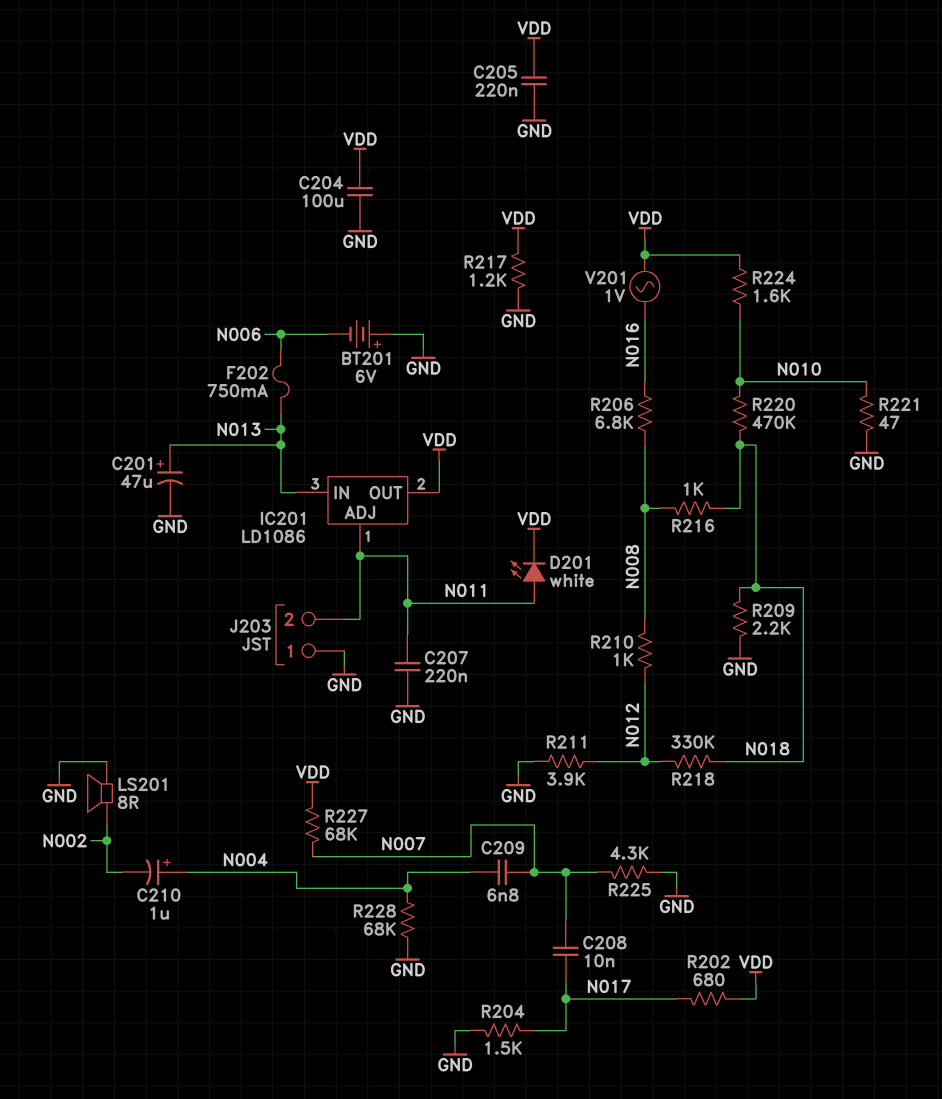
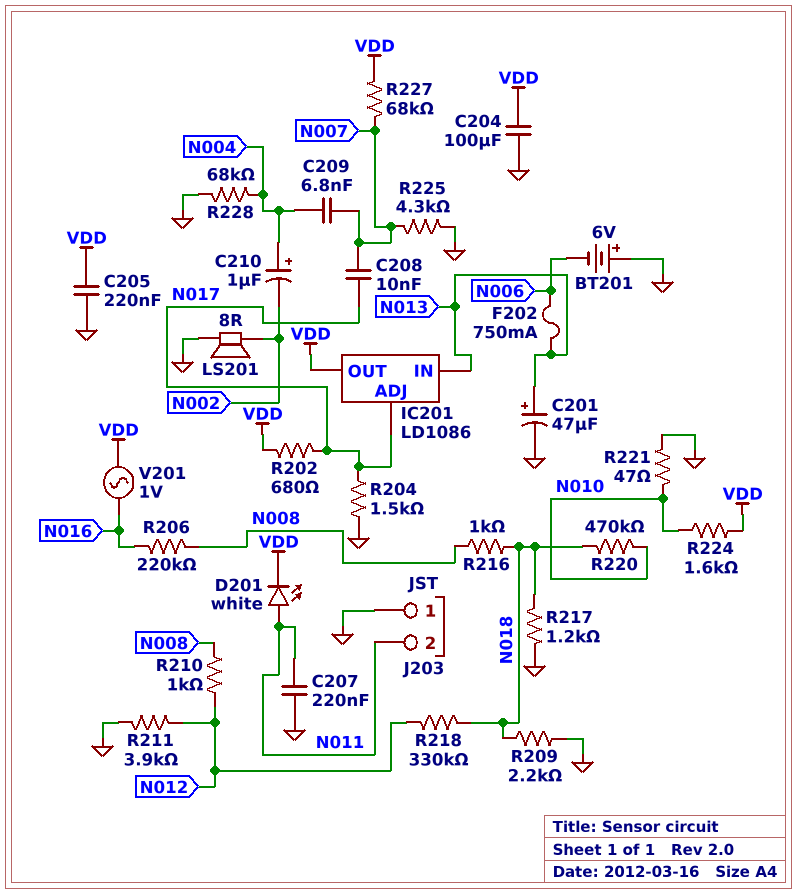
IC201 pin ADJ: N011 -> N017
R206: 6.8k (N008, N016) -> 220k (N008, N016)
R217: 1.2k (GND, VDD) -> 1.2k (GND, N018)

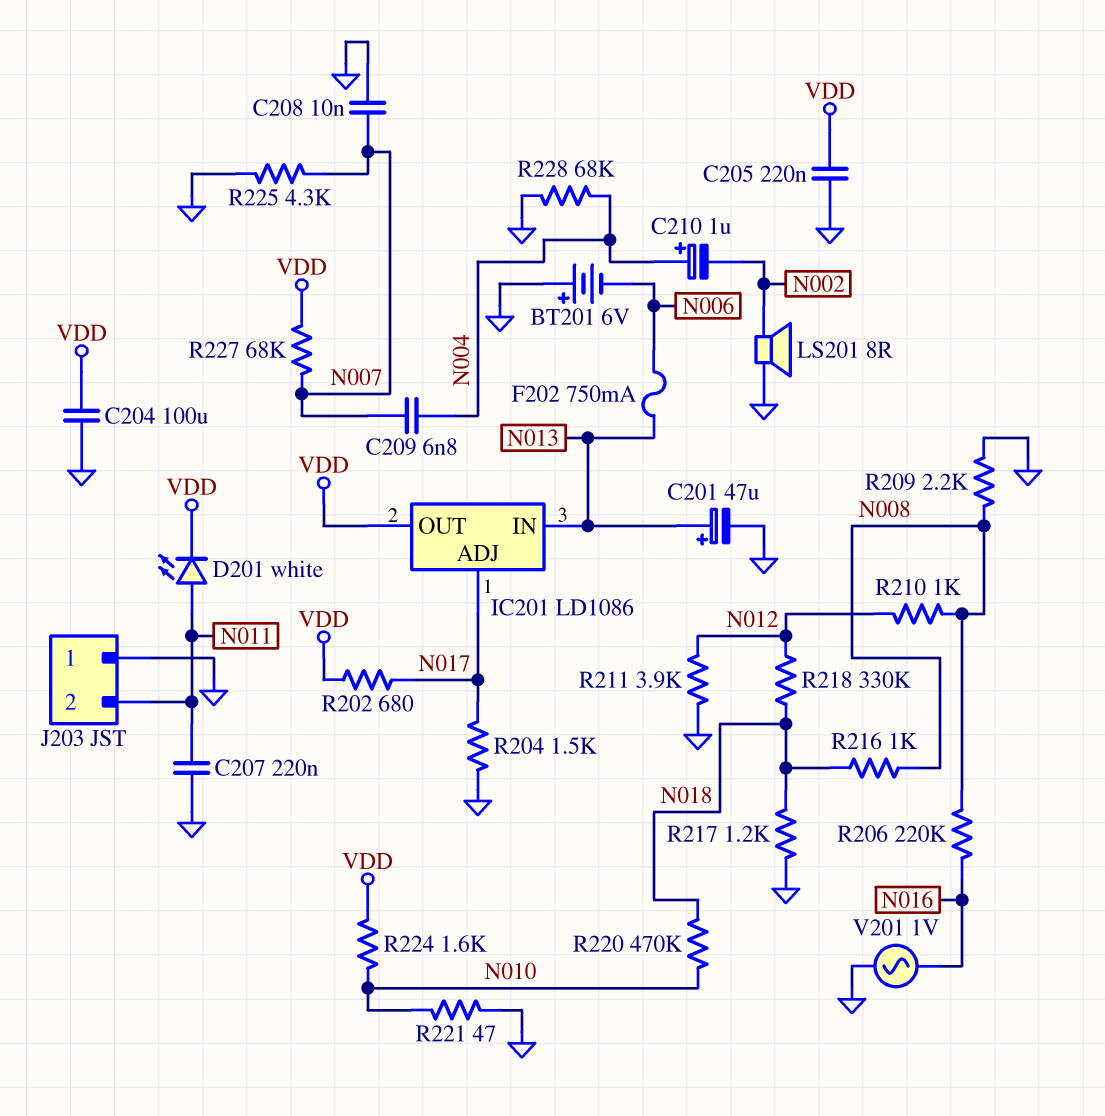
C208: 10nF (N007, N017) -> 10nF (GND, N007)
R209: 2.2k (GND, N018) -> 2.2k (GND, N008)
V201: AC 1V (N016, VDD) -> AC 1V (GND, N016)

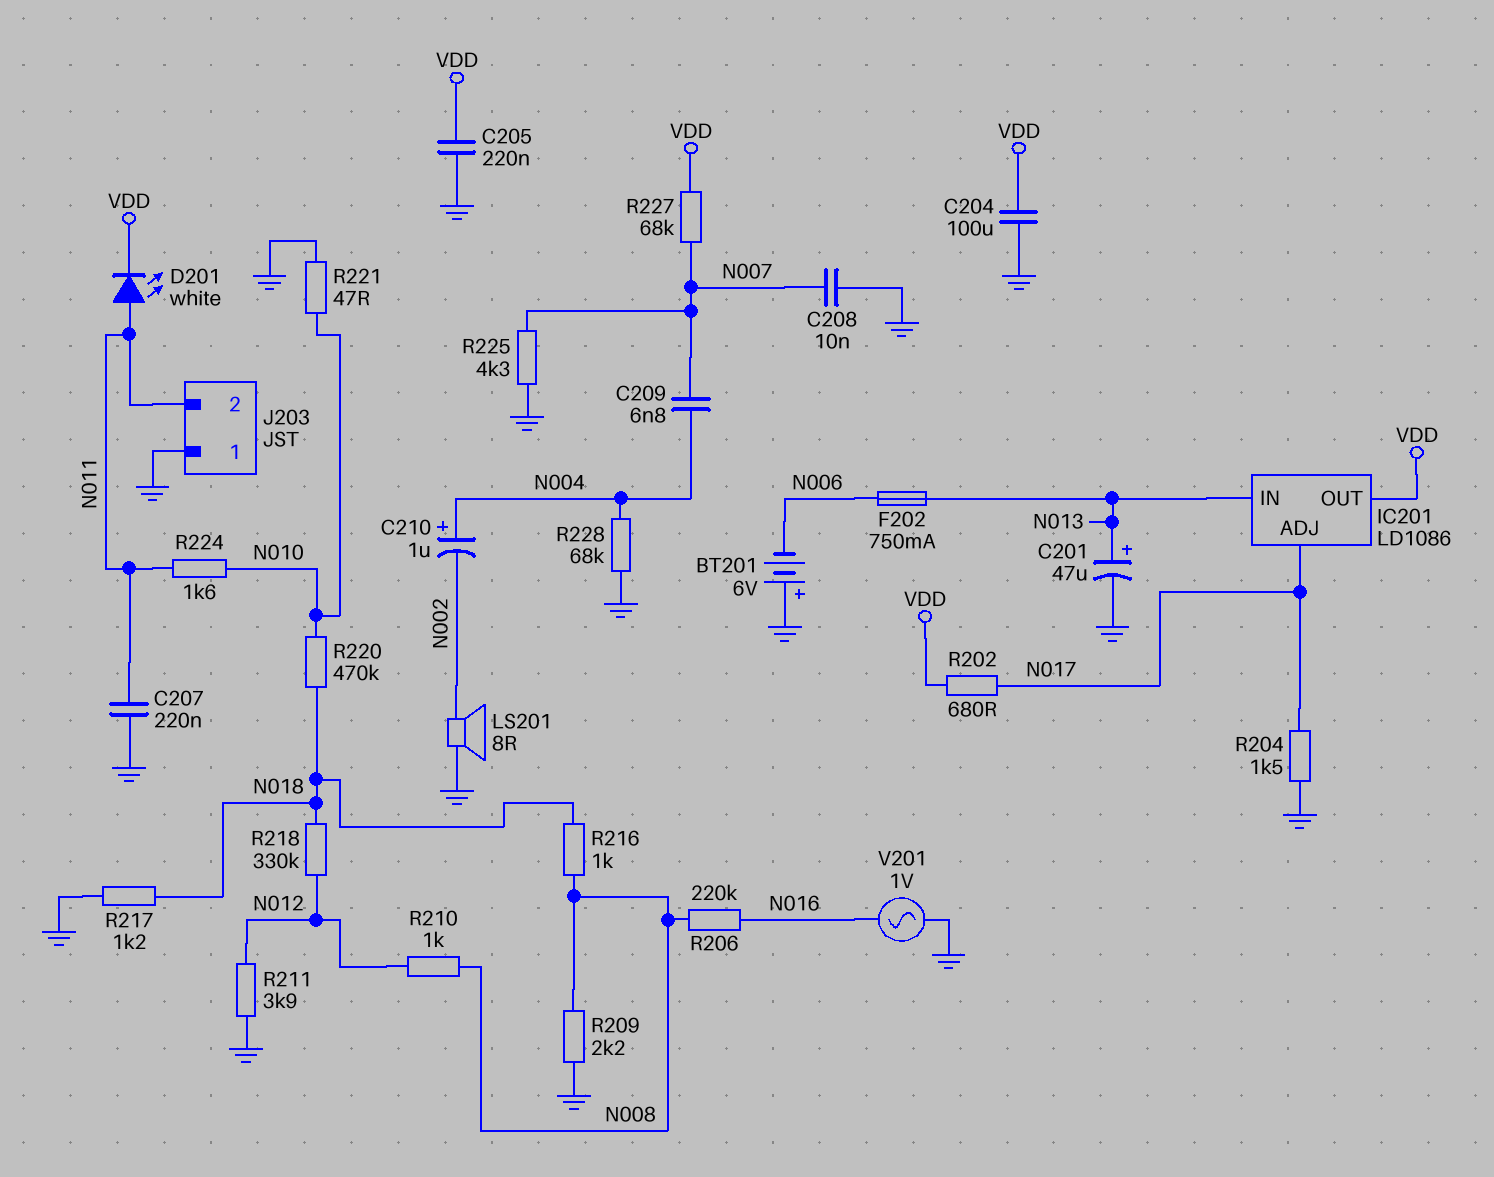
R224: 1.6k (N010, VDD) -> 1.6k (N010, N011)

